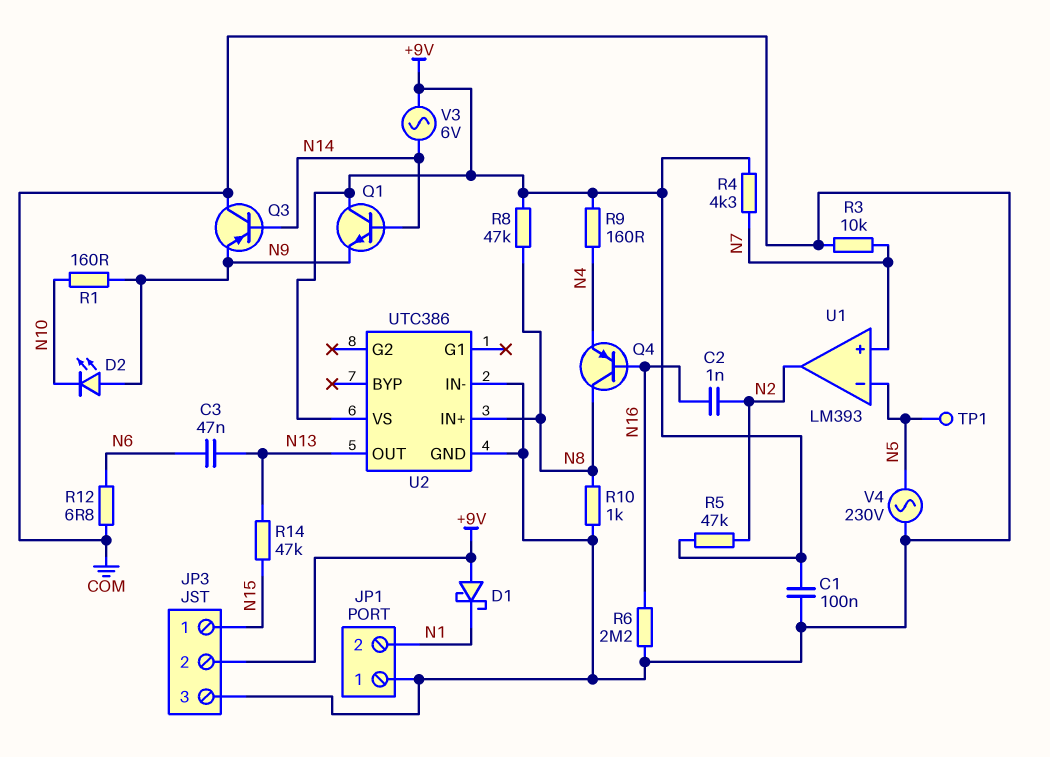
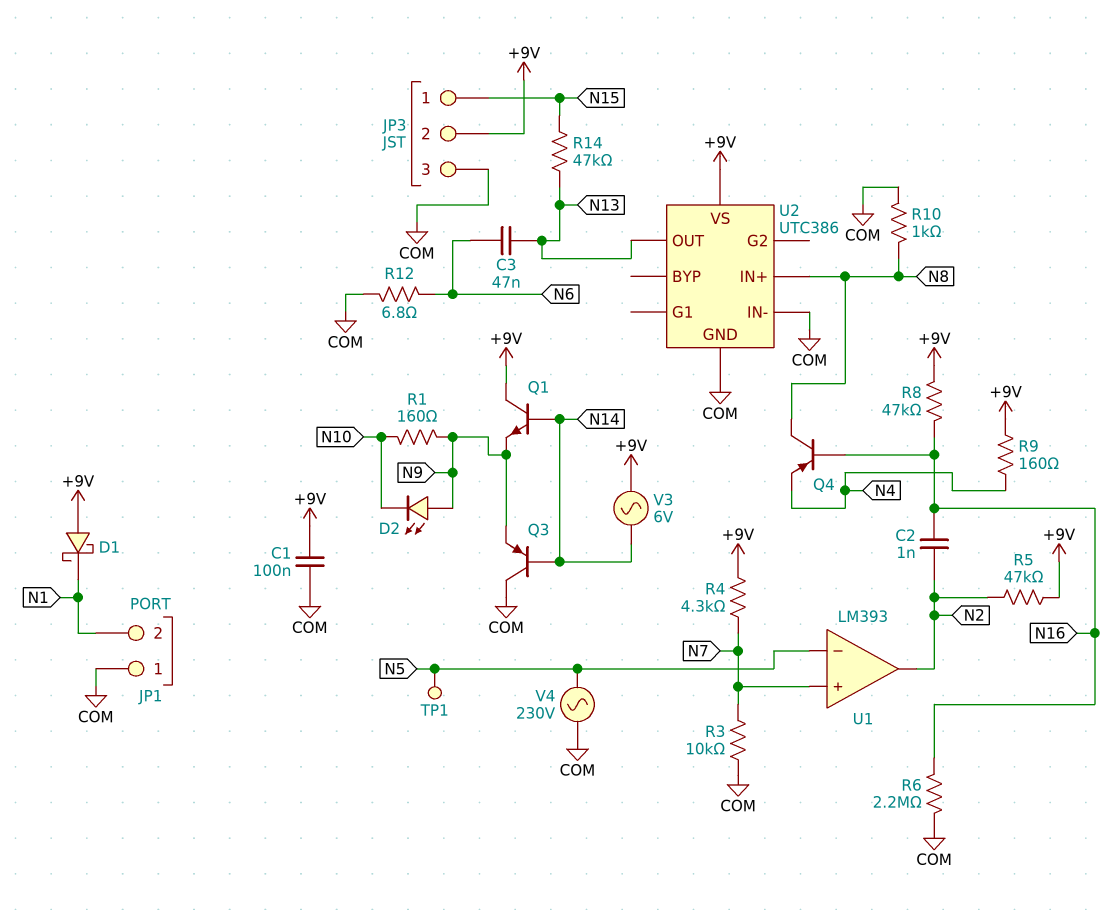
R8: 47k (+9V, N8) -> 47k (+9V, N16)

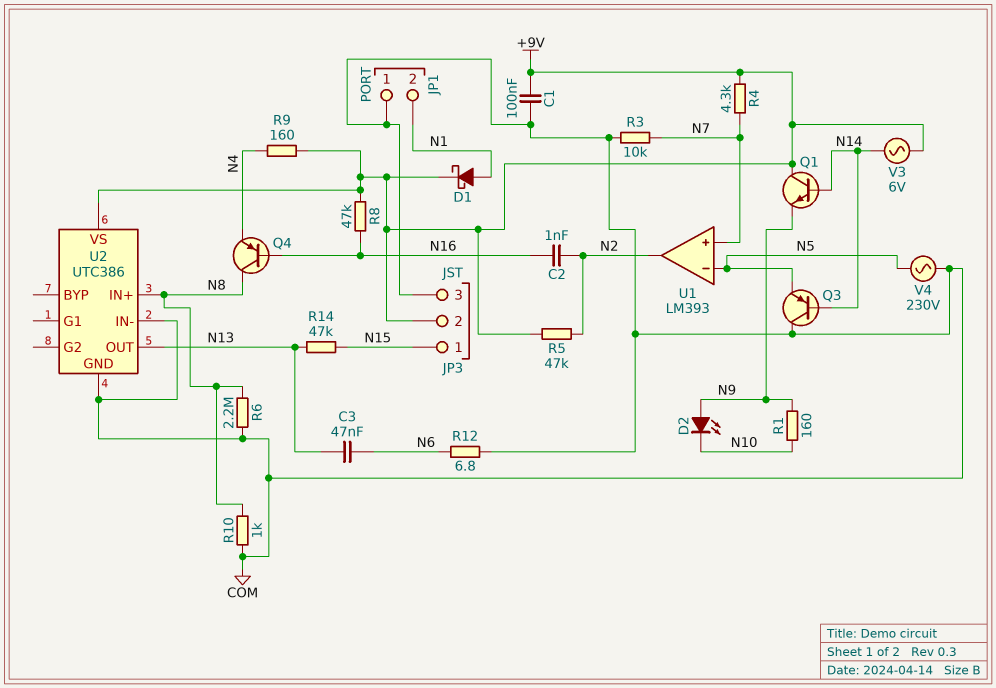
D1: schottky (A +9V, K N1) -> schottky (A N1, K +9V)
Q3: PNP (B N14, C COM, E N9) -> PNP (B N14, C COM, E N5)
R6: 2.2M (COM, N16) -> 2.2M (COM, N8)
TP1: test point (N5) -> none

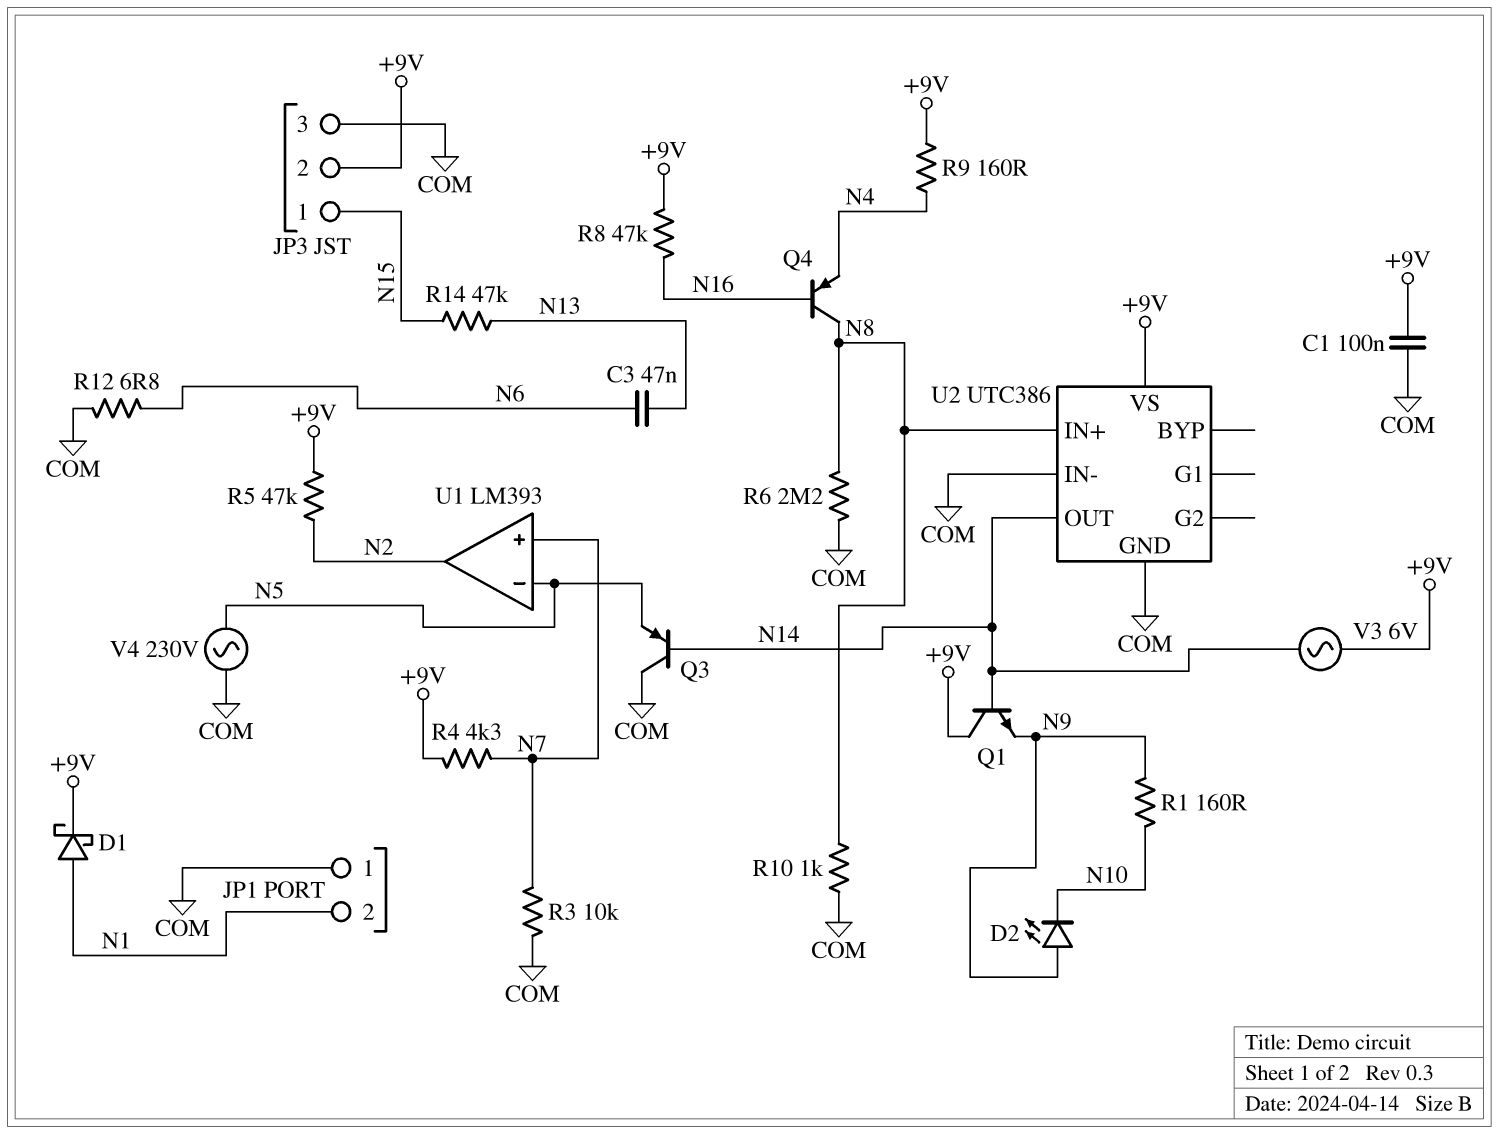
C2: 1nF (N2, N16) -> none
U2 pin OUT: N13 -> N14

